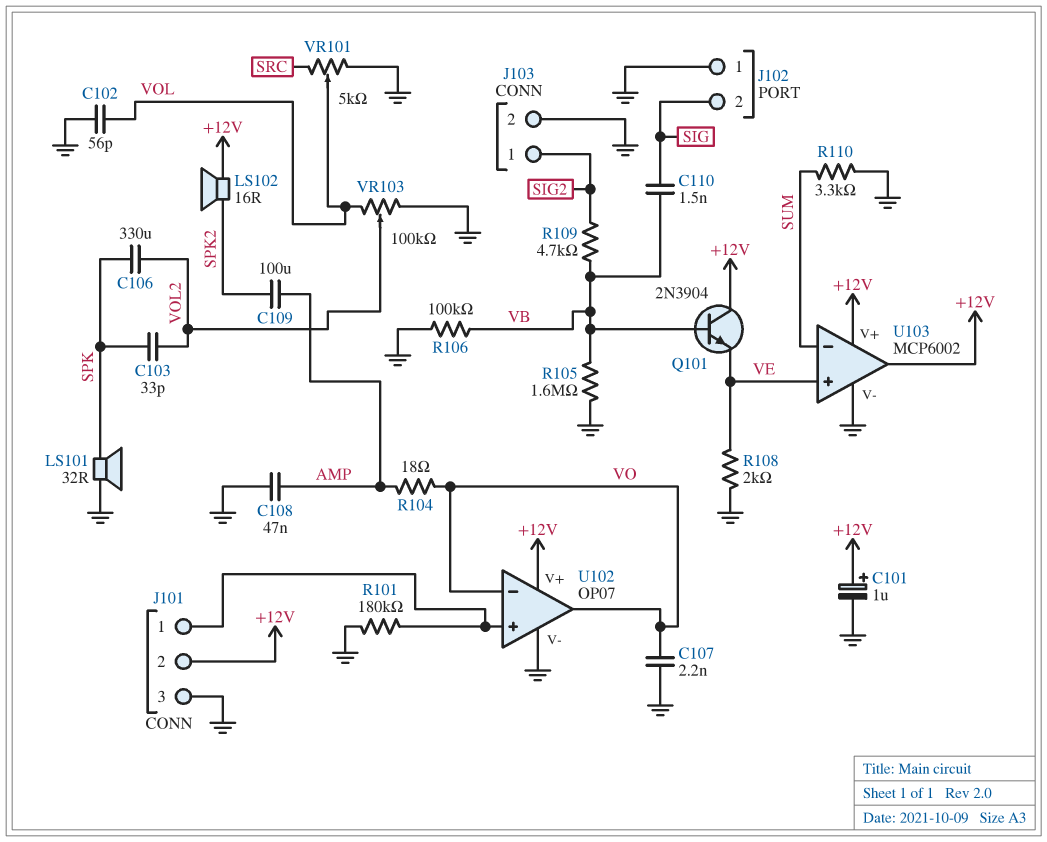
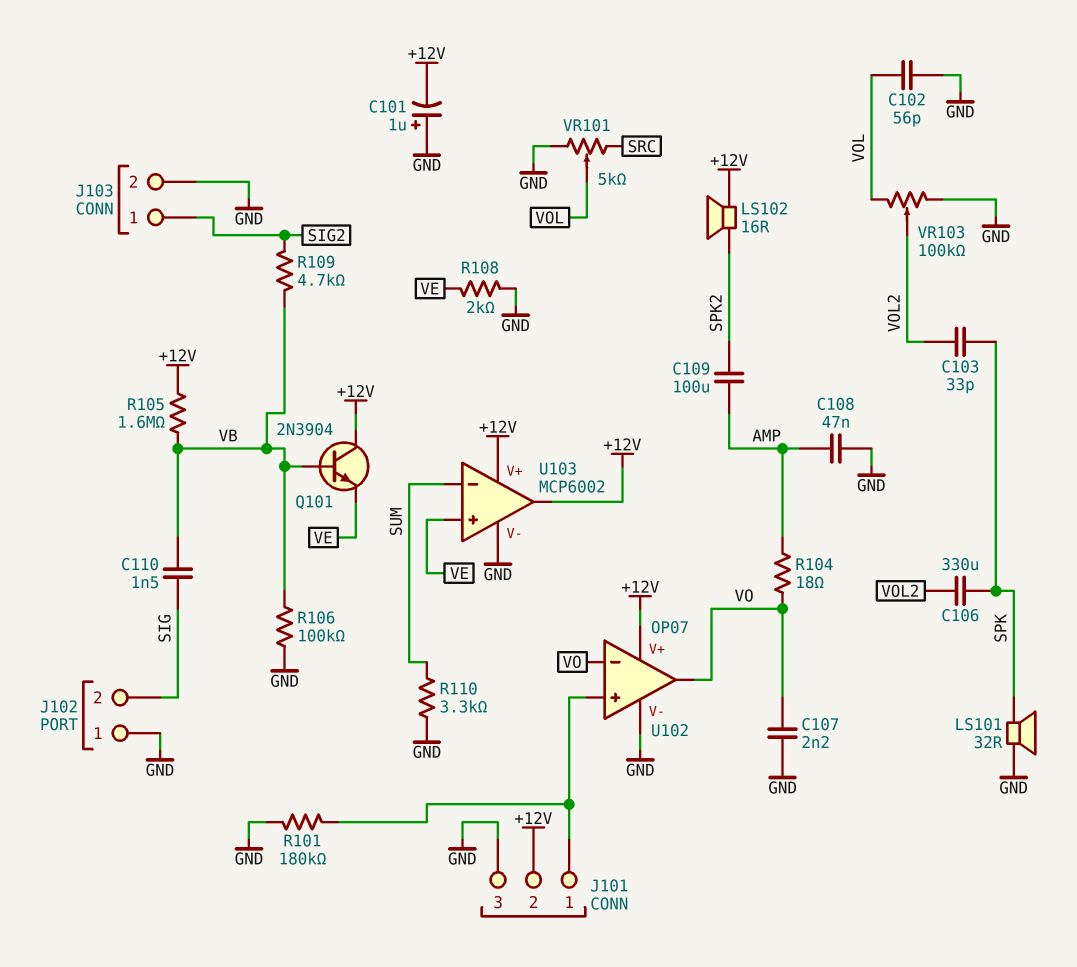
C101: 1uF (plus +12V, minus GND) -> 1uF (plus GND, minus +12V)
R105: 1.6M (GND, VB) -> 1.6M (+12V, VB)

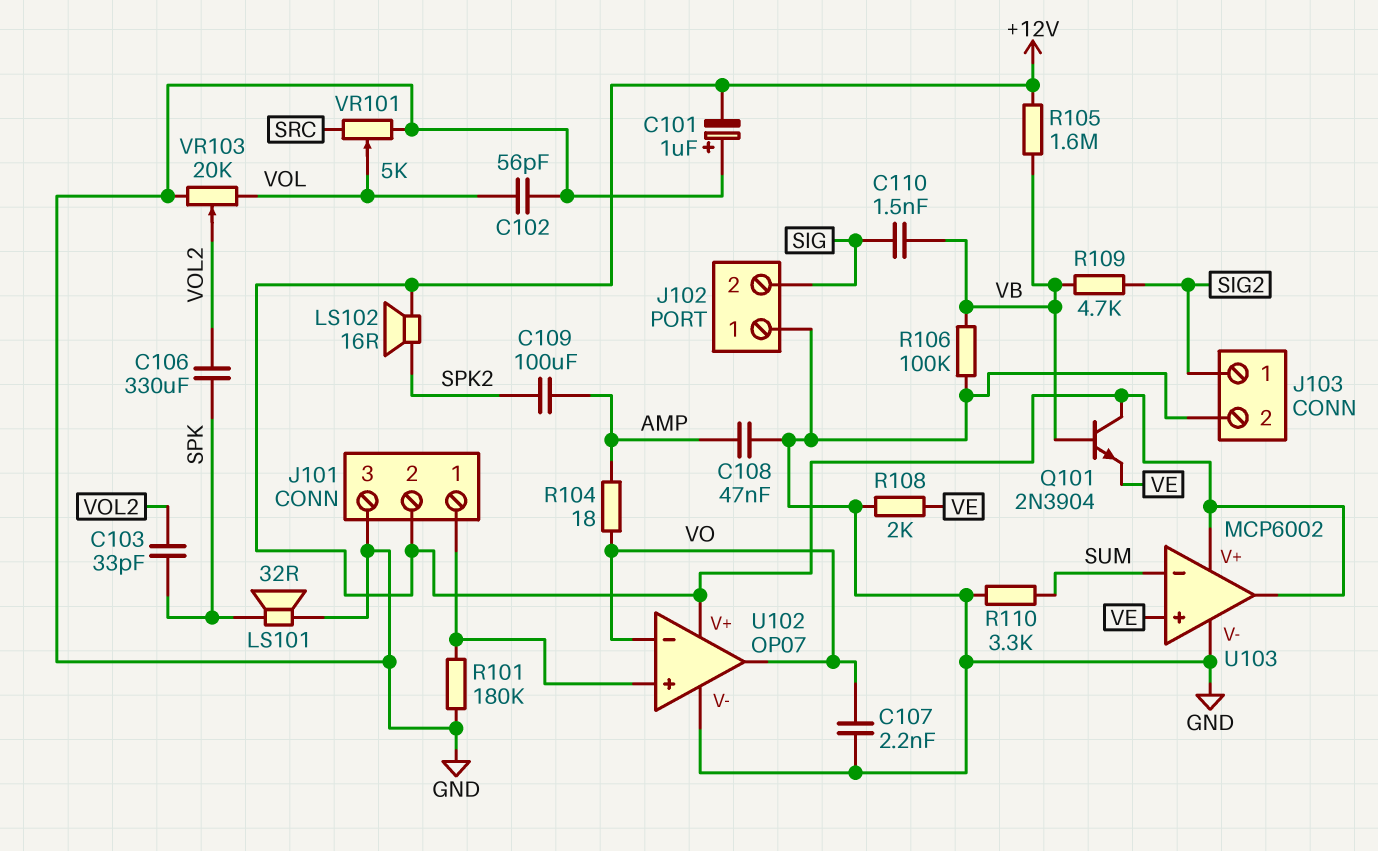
VR103: 100k (GND, VOL, wiper VOL2) -> 20k (GND, VOL, wiper VOL2)

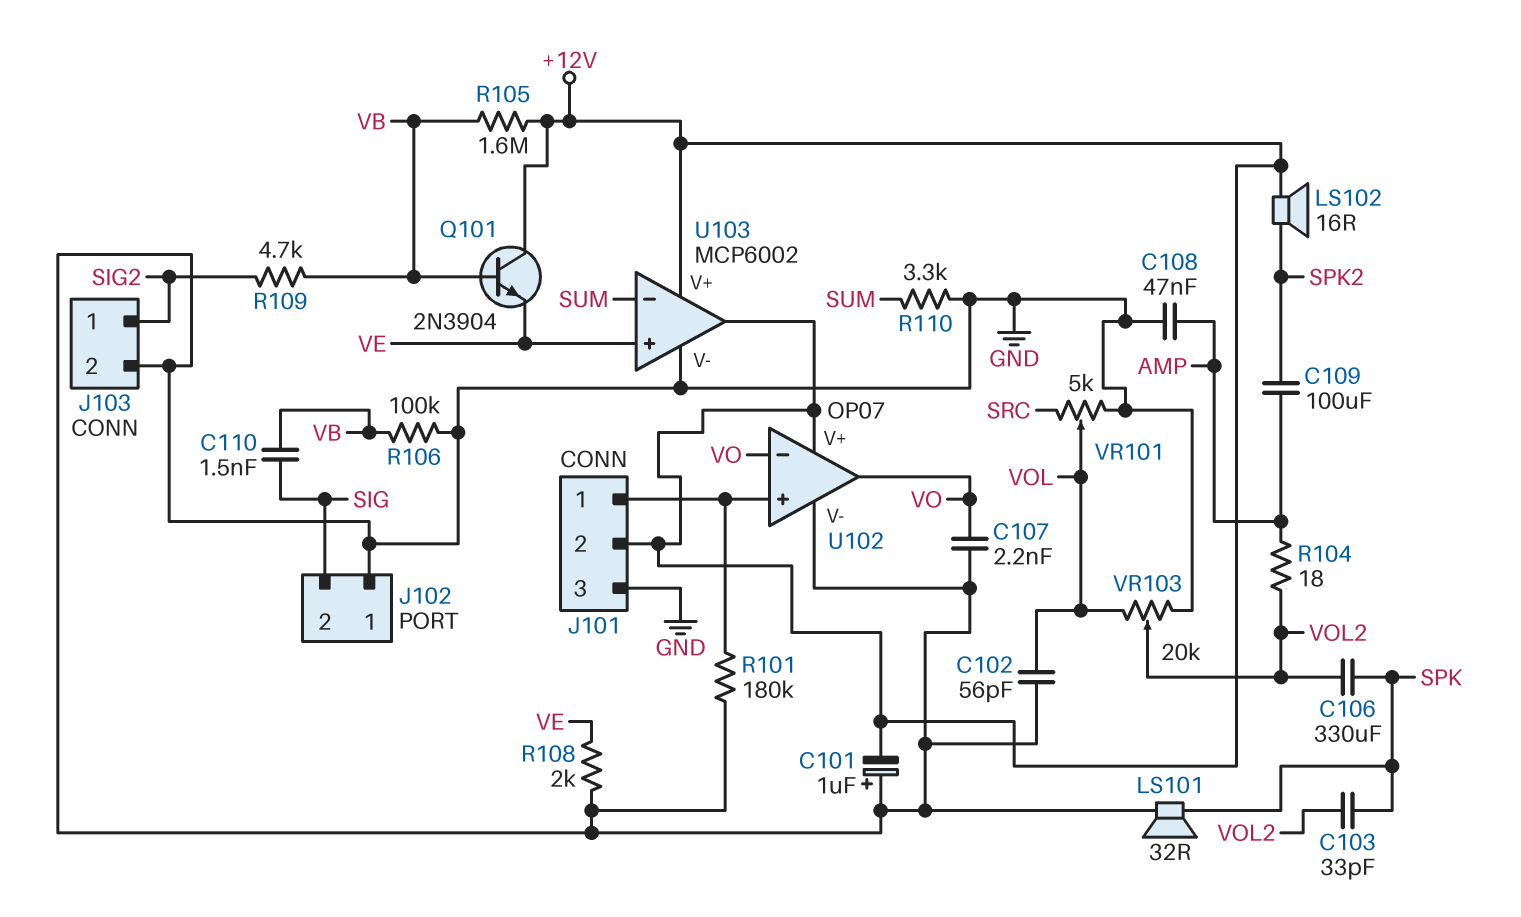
R104: 18 (AMP, VO) -> 18 (AMP, VOL2)

